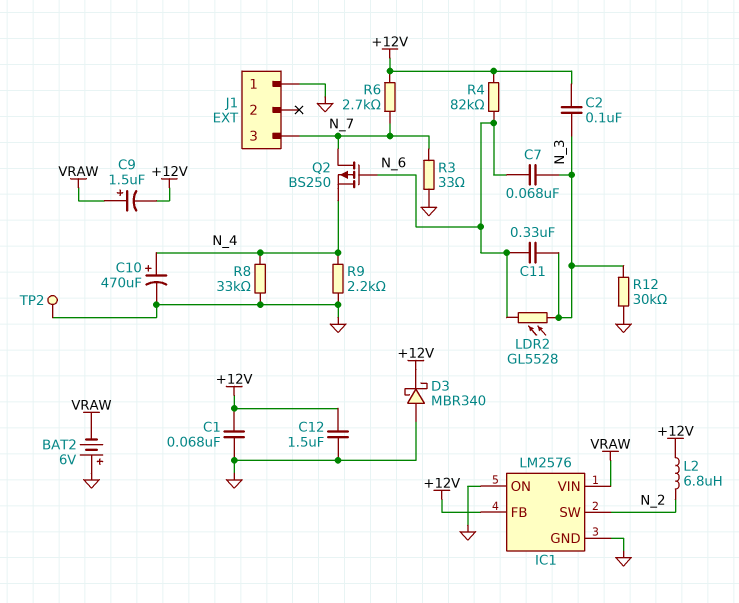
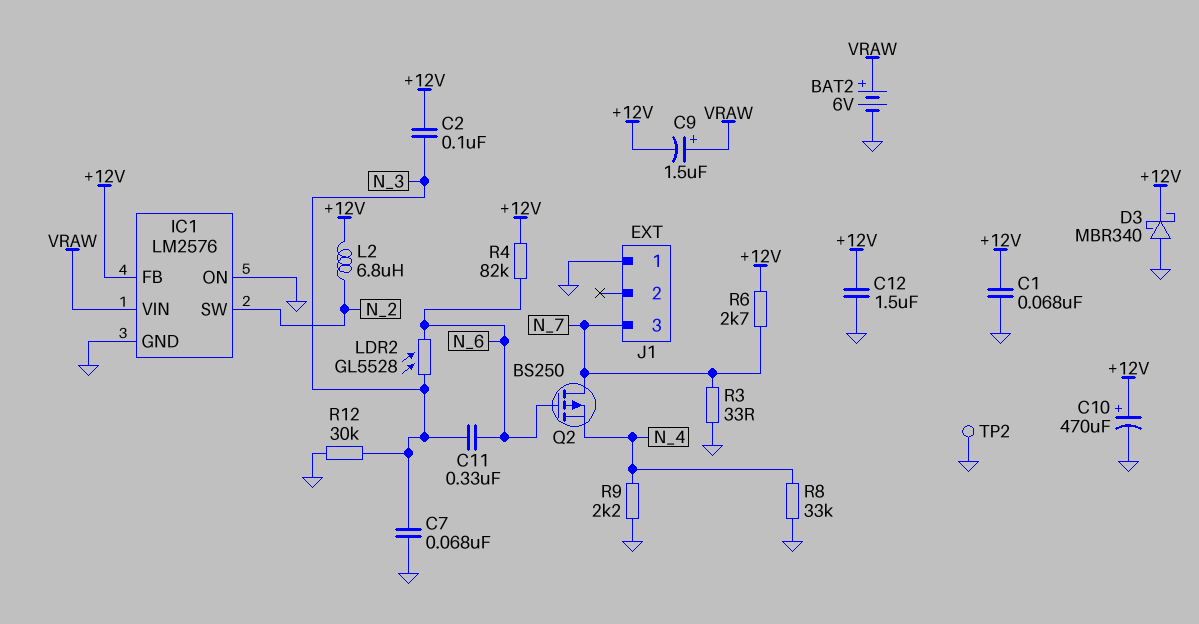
BAT2: 6V (plus GND, minus VRAW) -> 6V (plus VRAW, minus GND)
C7: 68nF (N_3, N_6) -> 68nF (GND, N_3)
C10: 470uF (plus N_4, minus GND) -> 470uF (plus +12V, minus GND)

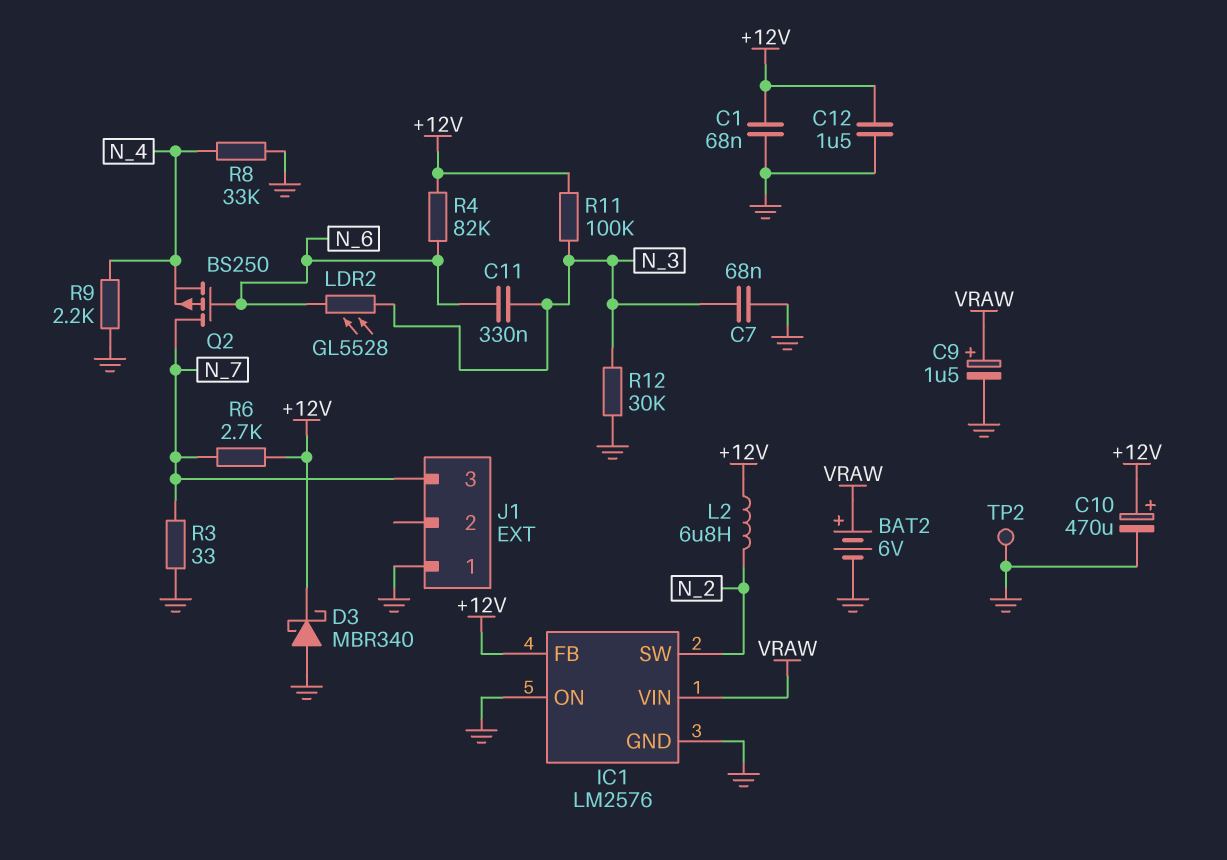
C2: 100nF (+12V, N_3) -> none
C9: 1.5uF (plus VRAW, minus +12V) -> 1.5uF (plus VRAW, minus GND)
R11: none -> 100k (+12V, N_3)

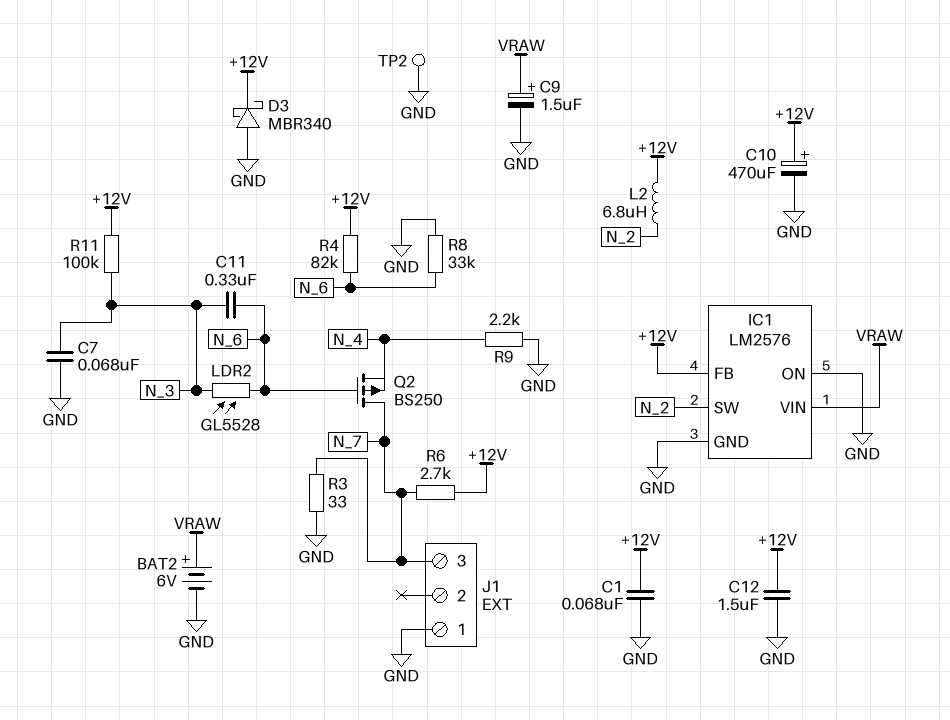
R8: 33k (GND, N_4) -> 33k (GND, N_6)
R12: 30k (GND, N_3) -> none

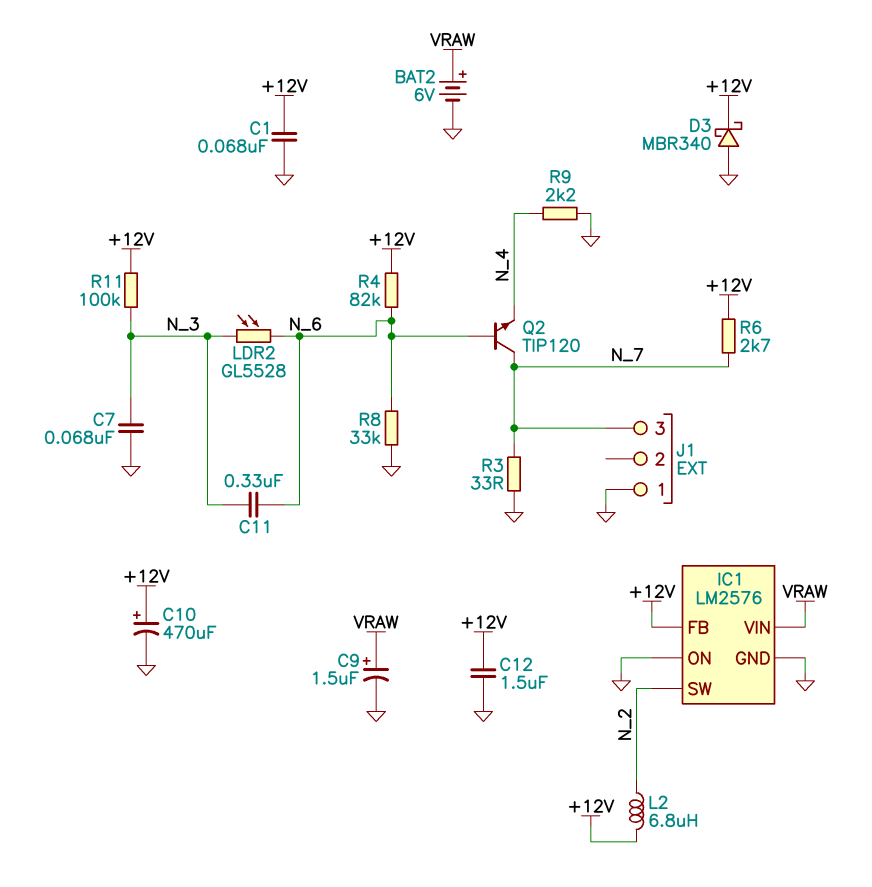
Q2: PMOS BS250 (G N_6, D N_7, S N_4) -> NPN TIP120 (B N_6, C N_7, E N_4)
TP2: test point (GND) -> none

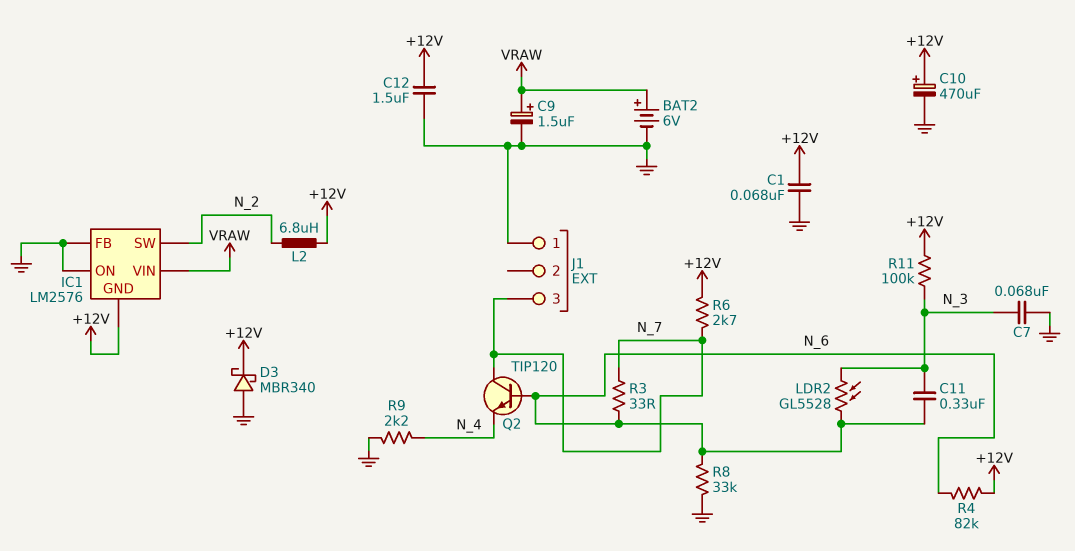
IC1 pin FB: +12V -> GND
IC1 pin GND: GND -> +12V
R3: 33 (GND, N_7) -> 33 (N_6, N_7)

